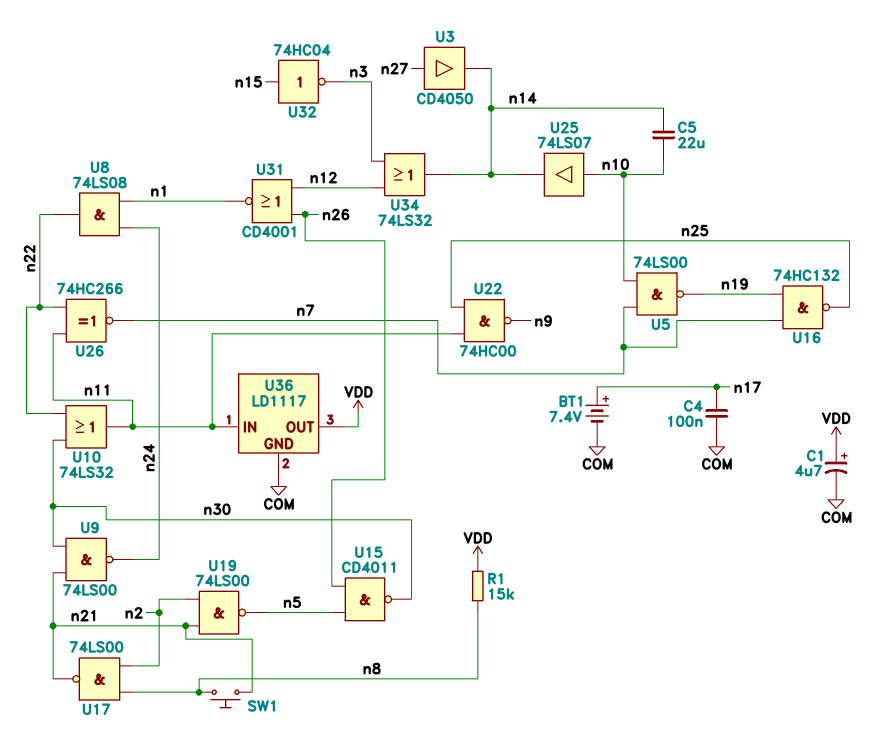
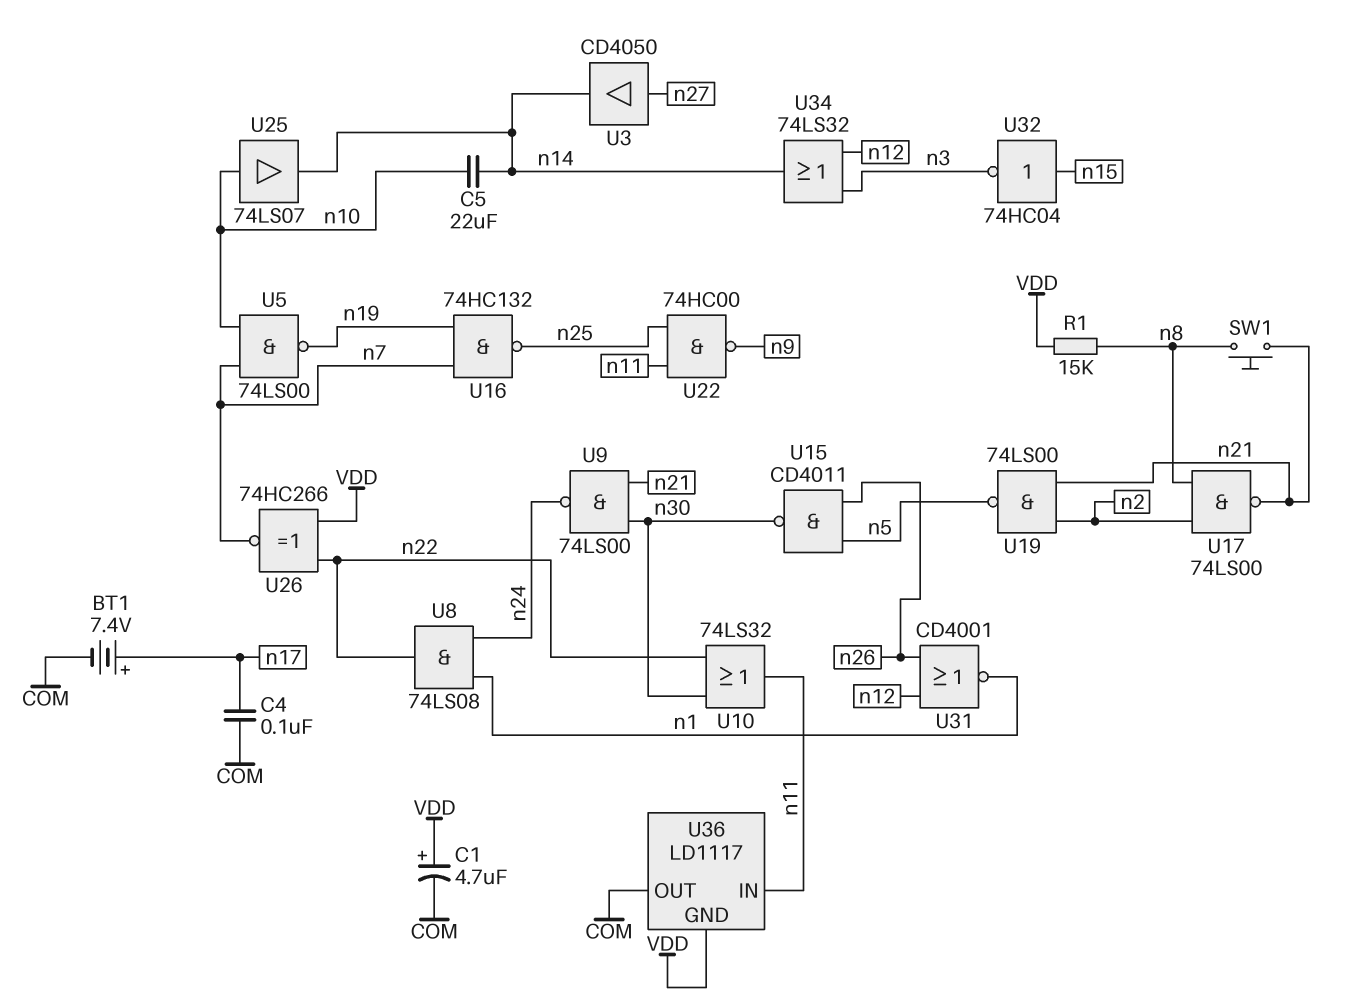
U26: XNOR 74HC266 (in n11, in n22, out n7) -> XNOR 74HC266 (in VDD, in n22, out n7)
U36 pin GND: COM -> VDD
U36 pin OUT: VDD -> COM

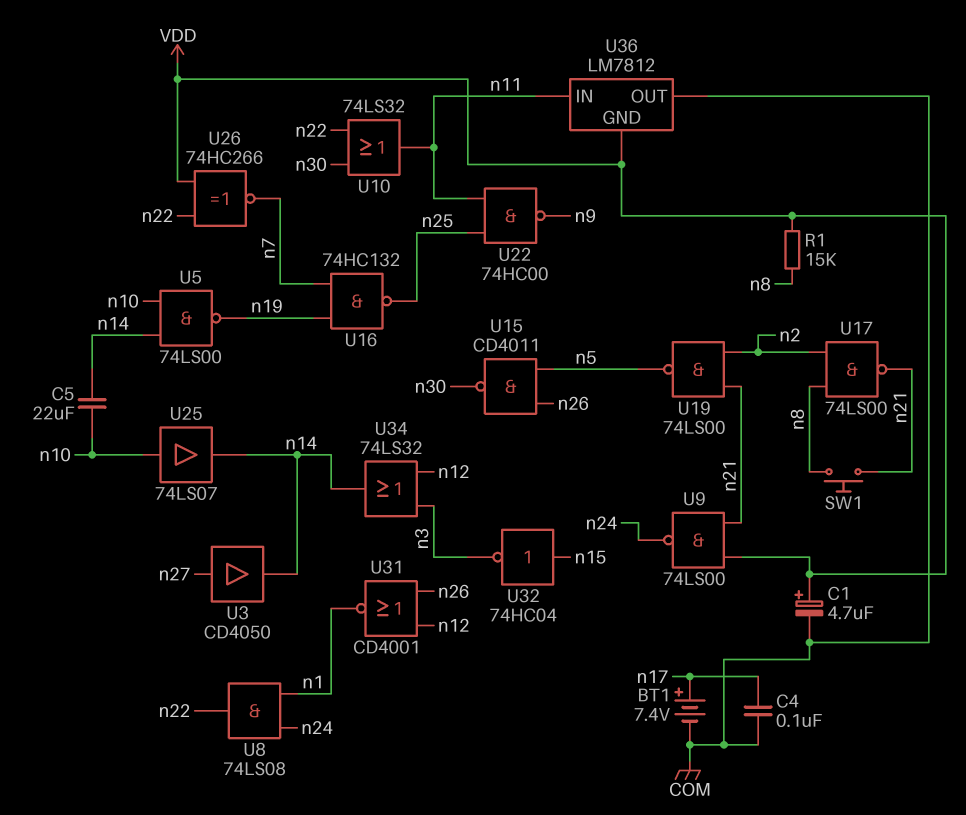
U5: NAND 74LS00 (in n7, in n10, out n19) -> NAND 74LS00 (in n10, in n14, out n19)
U9: NAND 74LS00 (in n21, in n30, out n24) -> NAND 74LS00 (in VDD, in n21, out n24)
U36: LD1117 -> LM7812

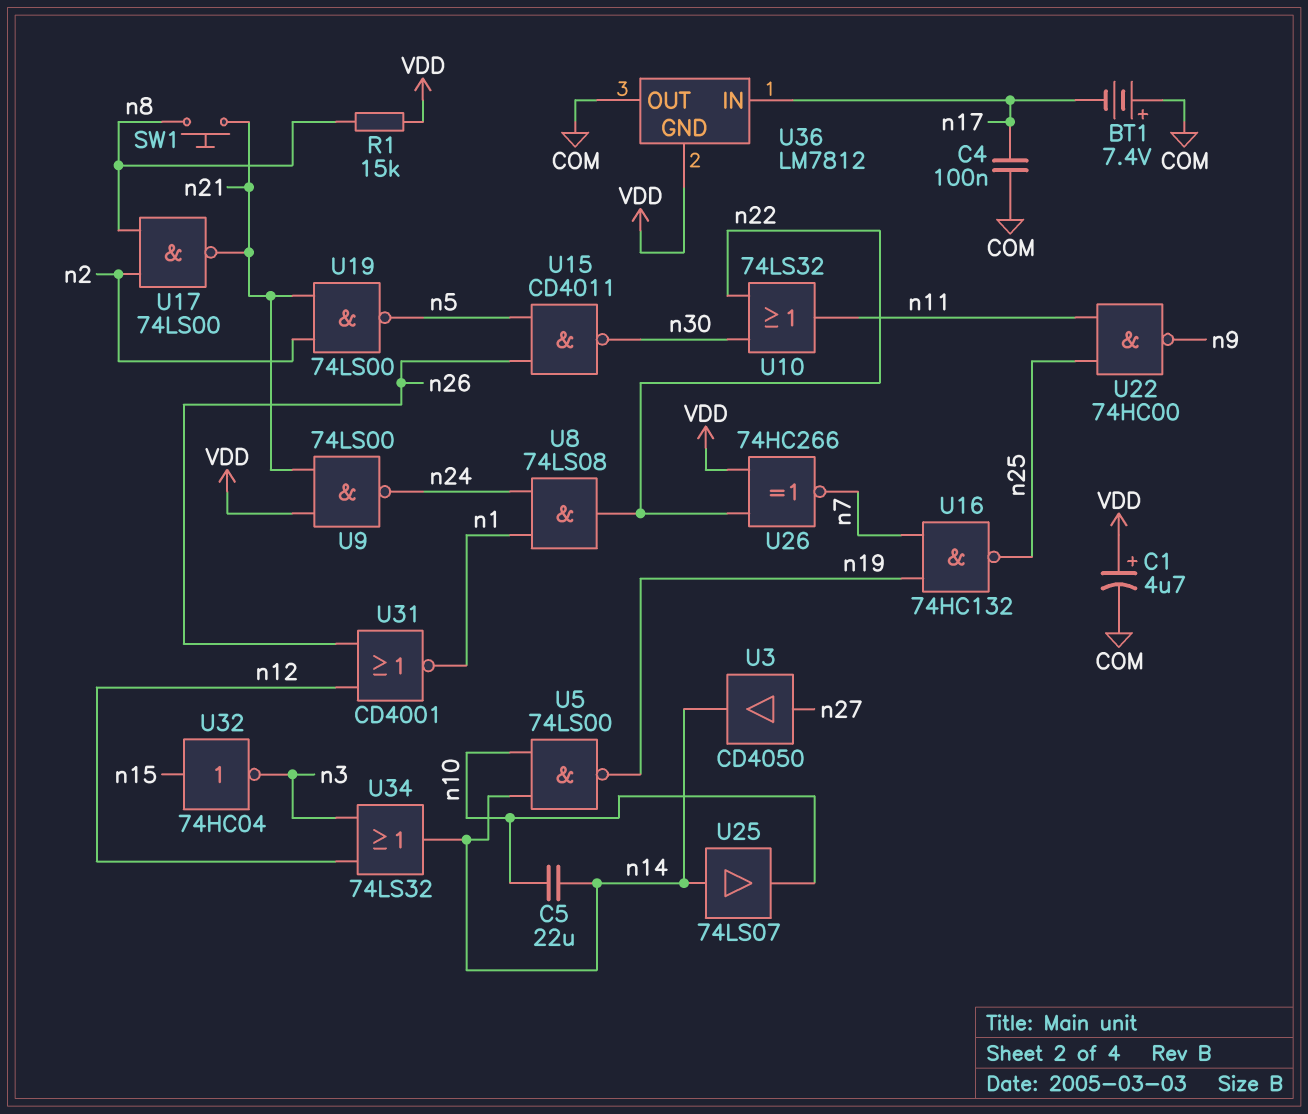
BT1: 7.4V (plus n17, minus COM) -> 7.4V (plus COM, minus n17)
U25: buffer 74LS07 (in n10, out n14) -> buffer 74LS07 (in n14, out n10)
U36 pin IN: n11 -> n17

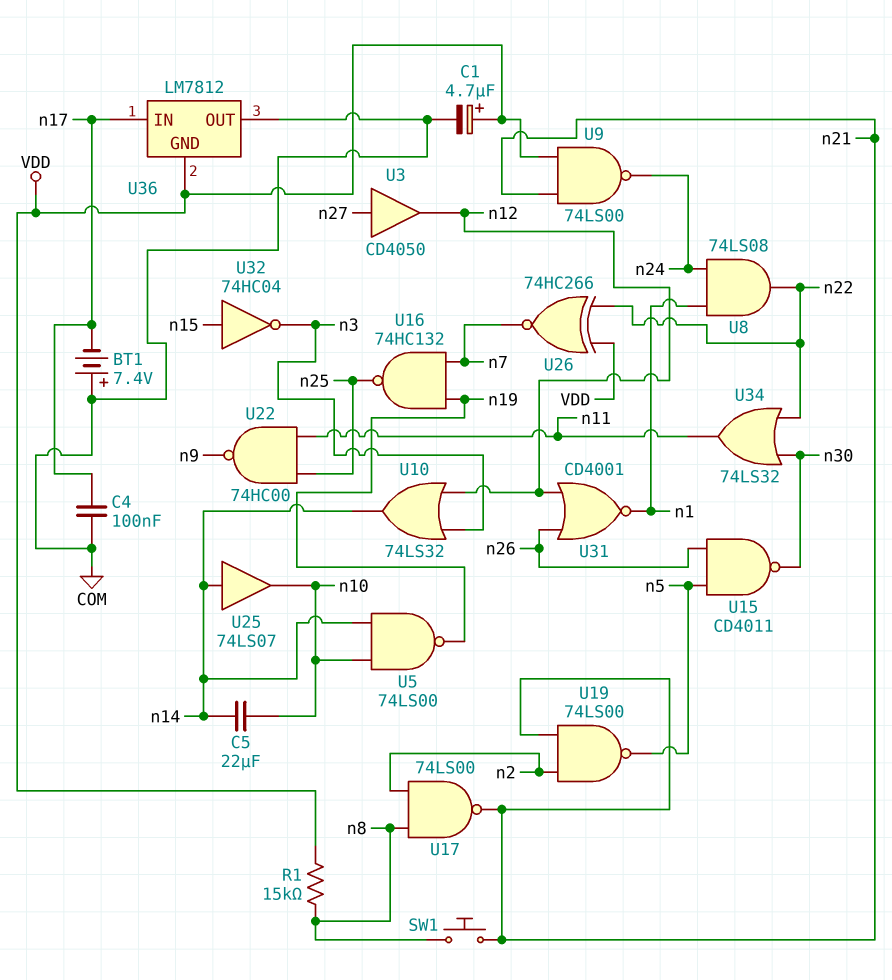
U3: buffer CD4050 (in n27, out n14) -> buffer CD4050 (in n27, out n12)
U10: OR 74LS32 (in n22, in n30, out n11) -> OR 74LS32 (in n3, in n12, out n14)
U34: OR 74LS32 (in n3, in n12, out n14) -> OR 74LS32 (in n22, in n30, out n11)

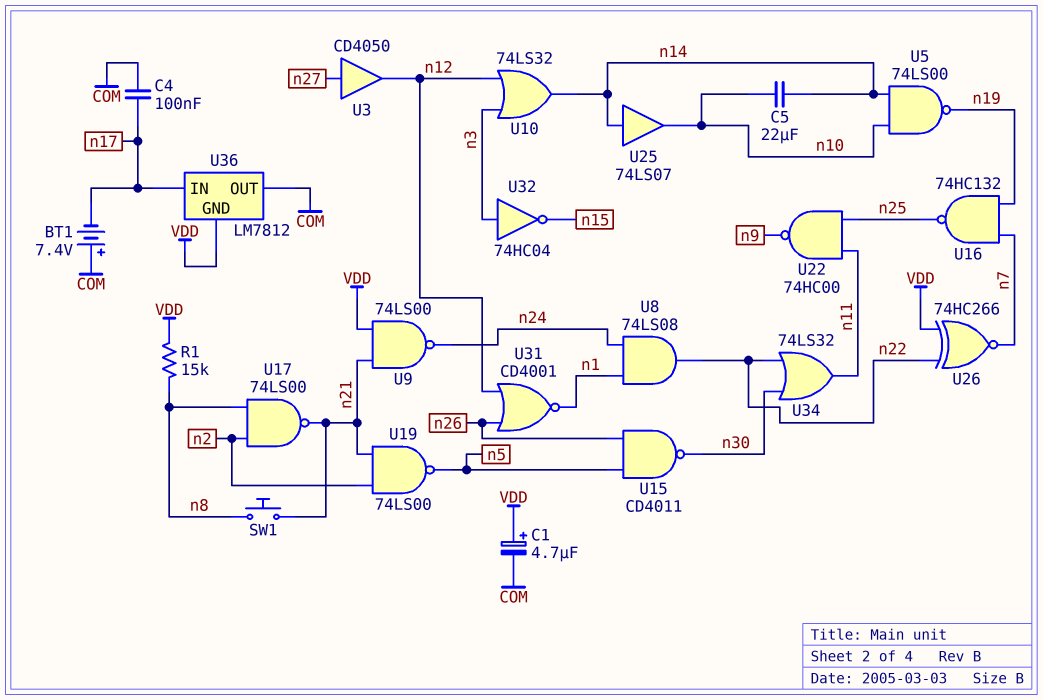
U32: NOT 74HC04 (in n15, out n3) -> NOT 74HC04 (in n3, out n15)

